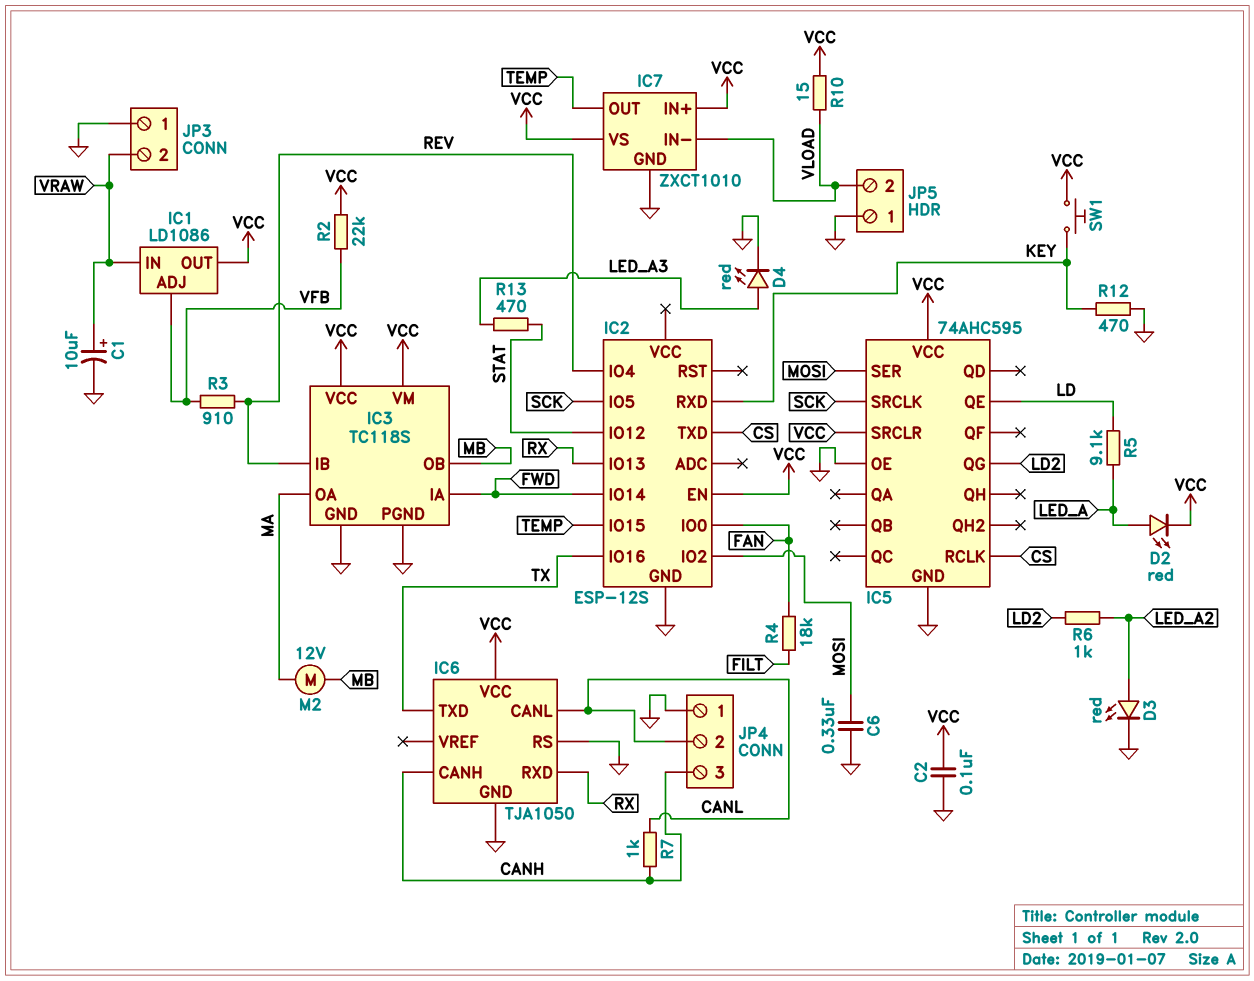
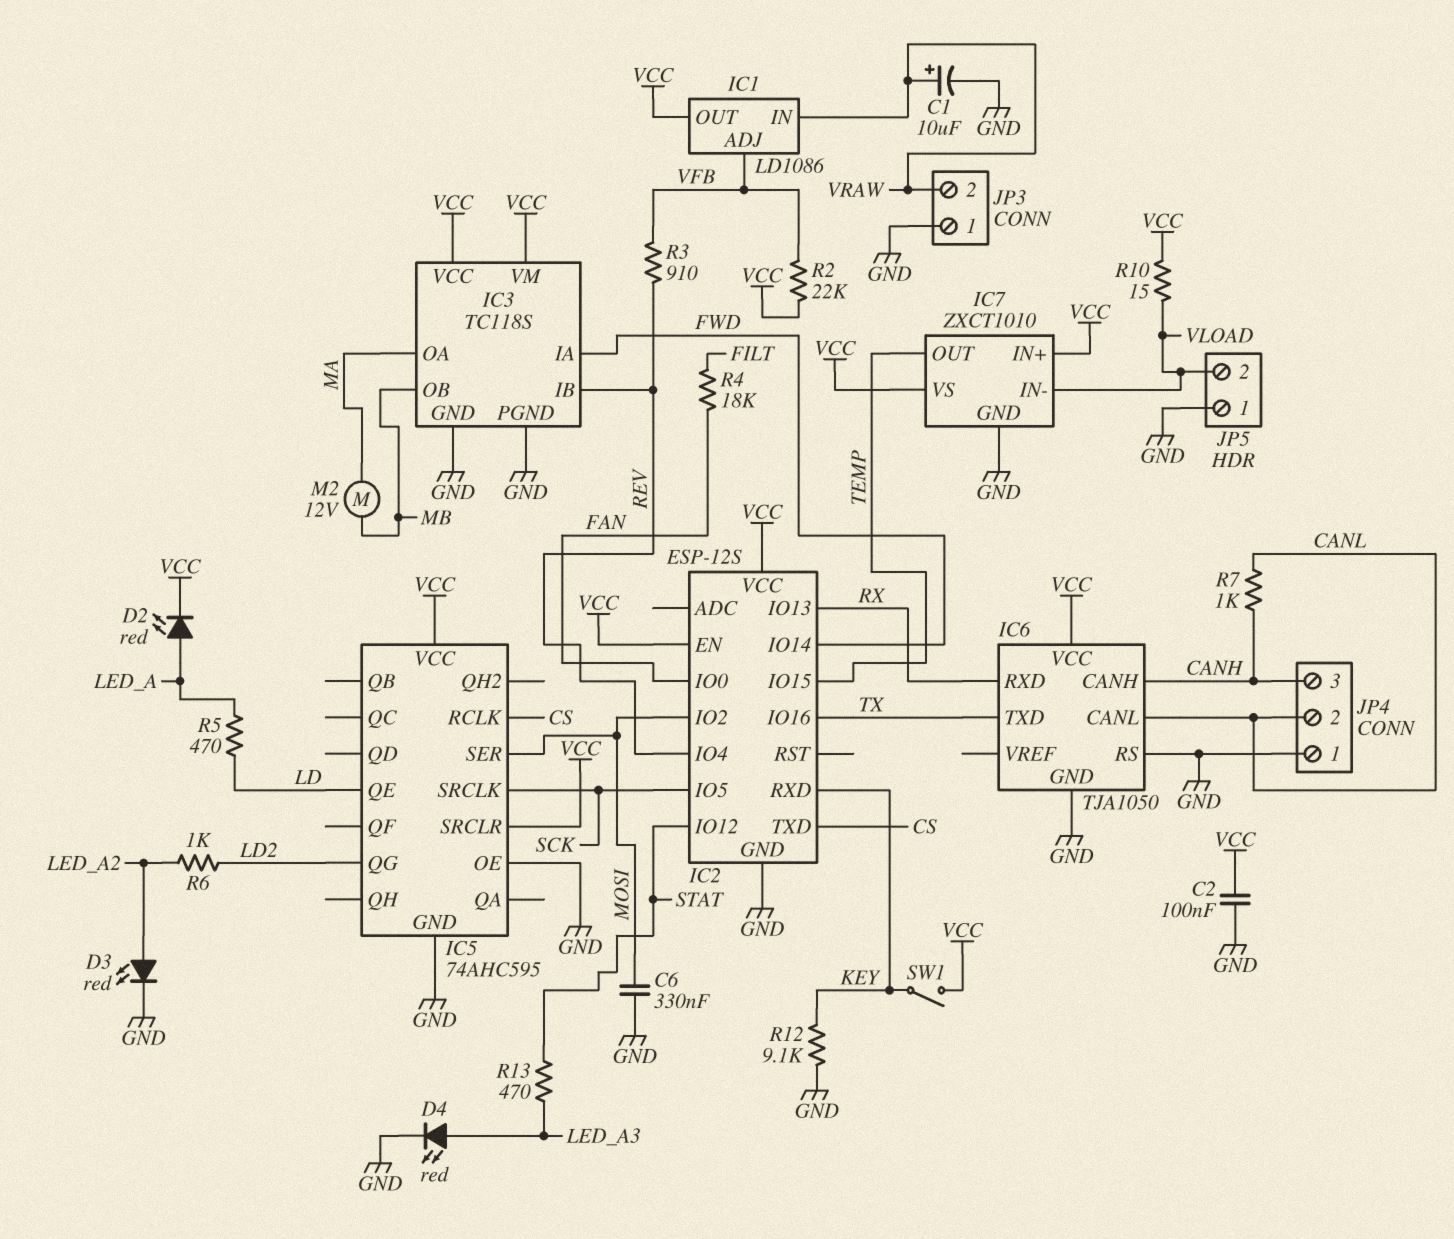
IC2 pin VCC: none -> VCC
R5: 9.1k (LD, LED_A) -> 470 (LD, LED_A)
R12: 470 (GND, KEY) -> 9.1k (GND, KEY)
SW1: button (KEY, VCC) -> switch (KEY, VCC)

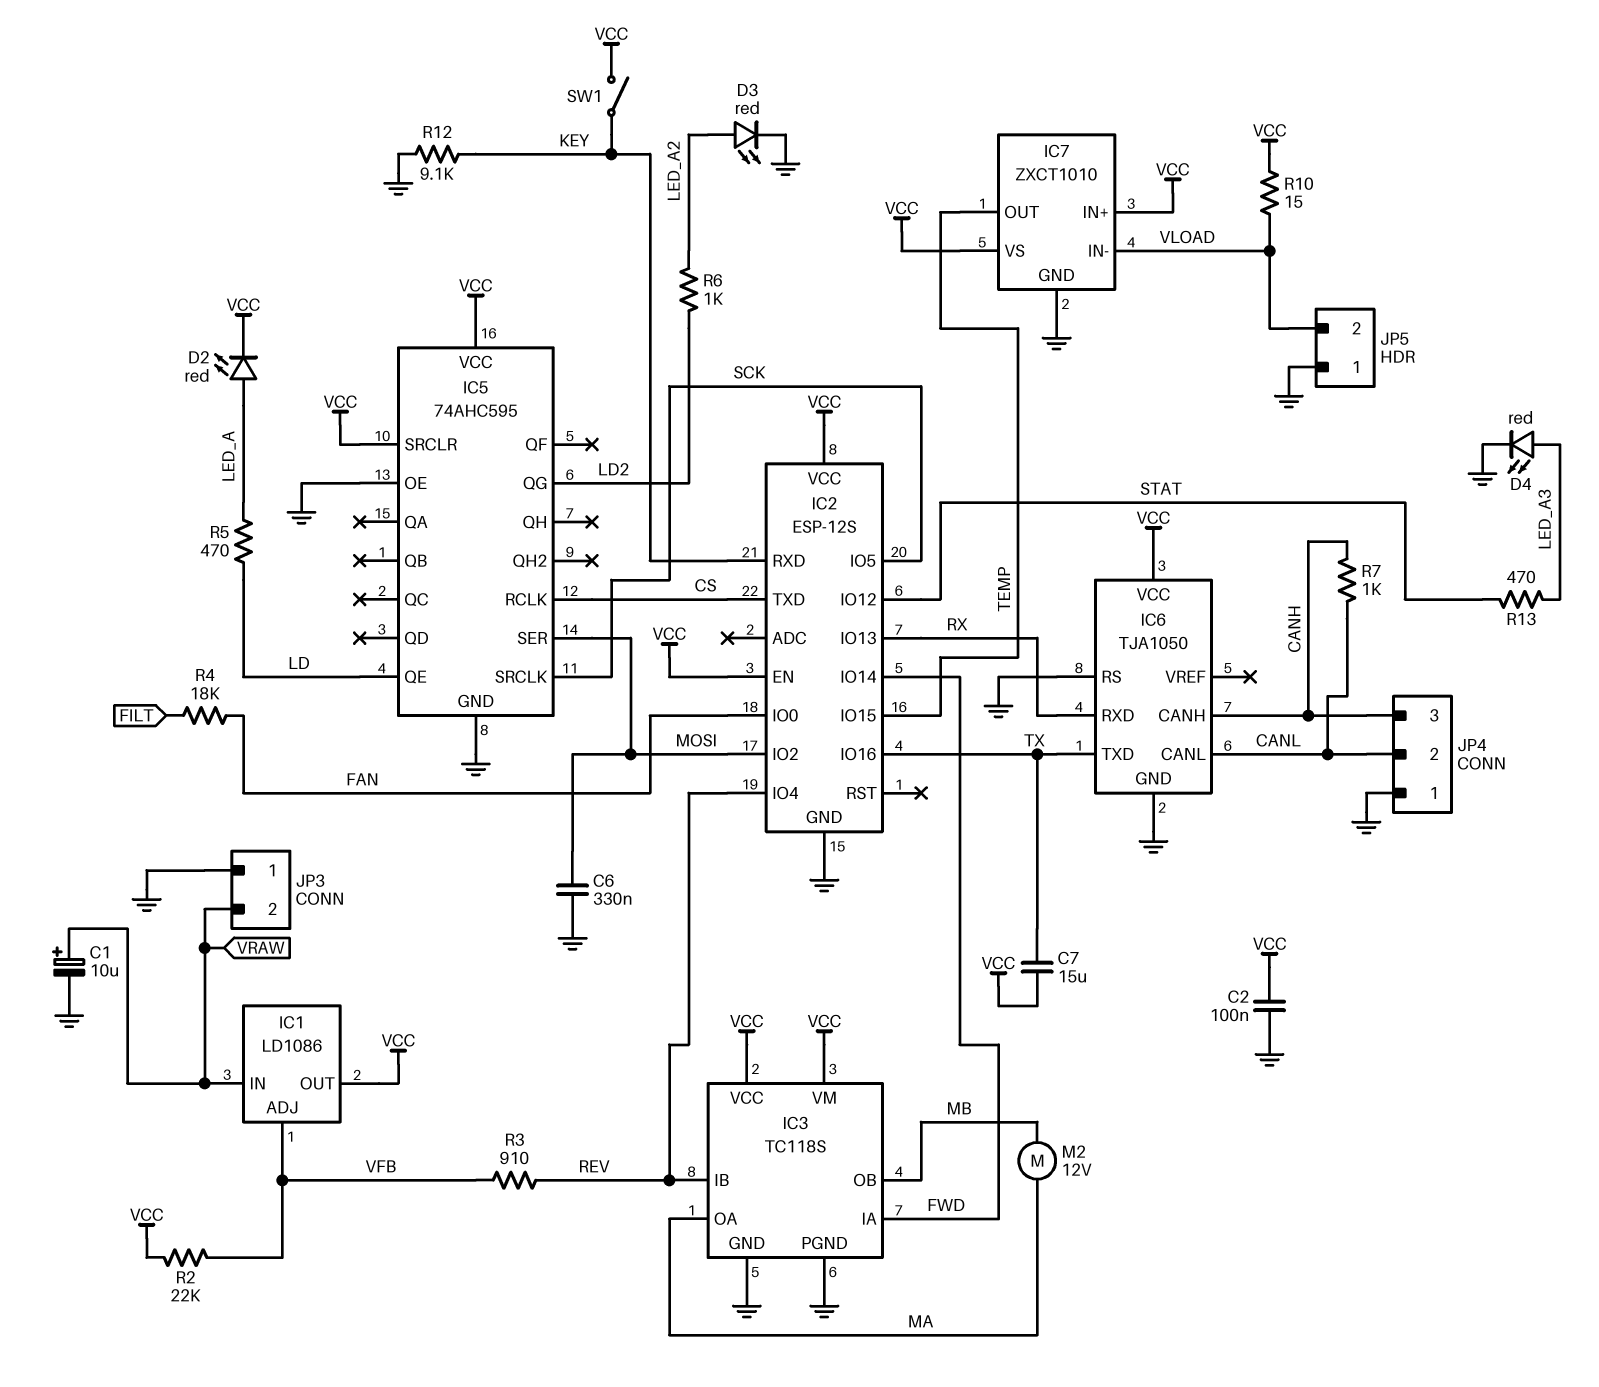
C7: none -> 15uF (TX, VCC)

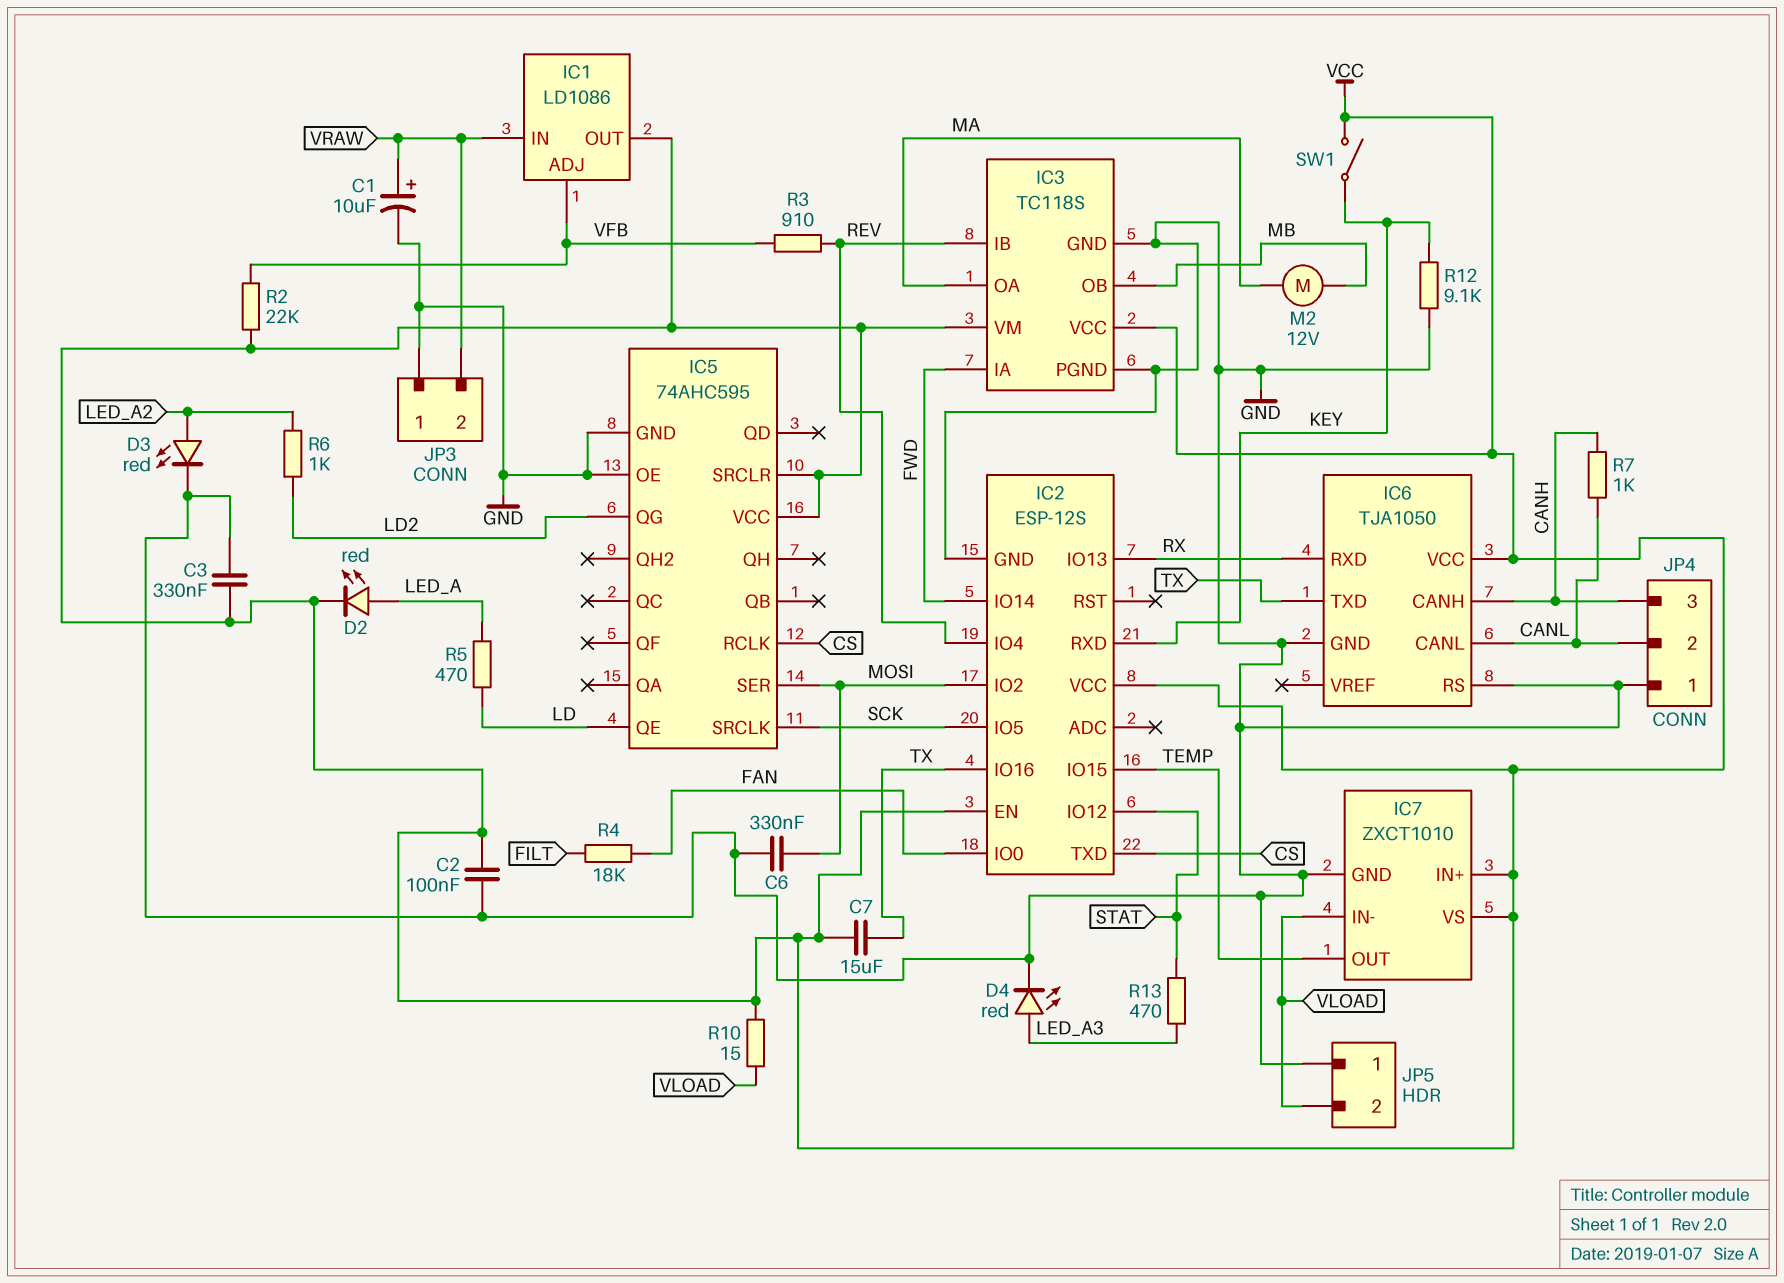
C3: none -> 330nF (GND, VCC)

